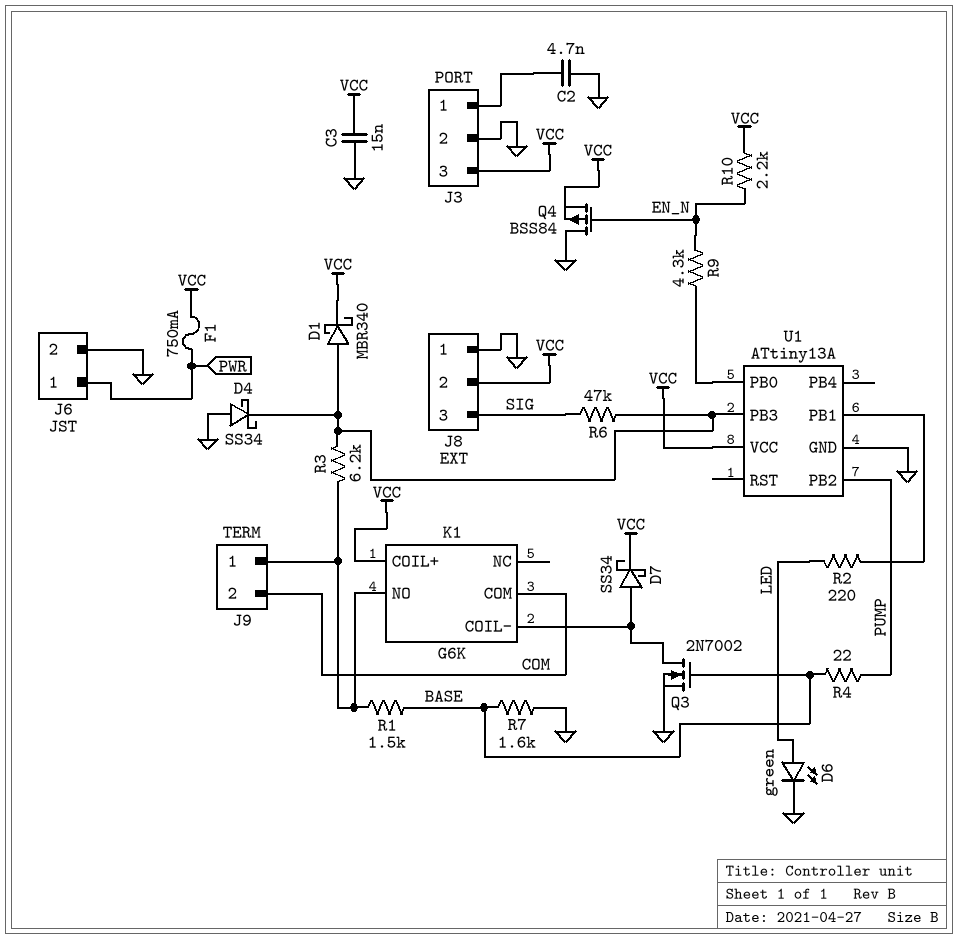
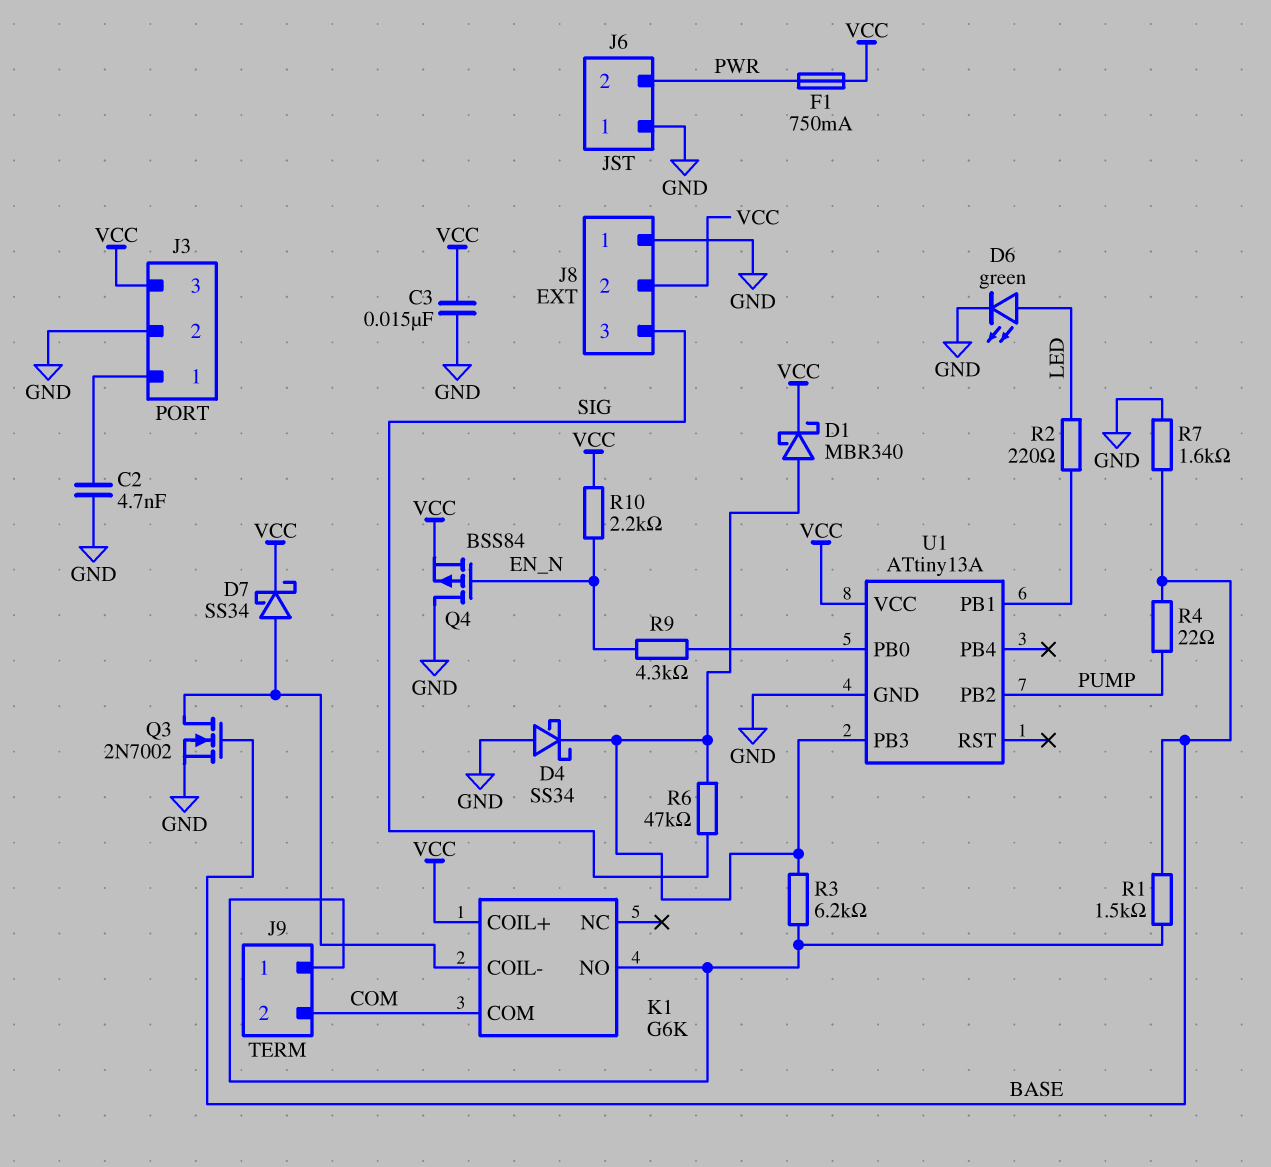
J6 pin 1: PWR -> GND
J6 pin 2: GND -> PWR

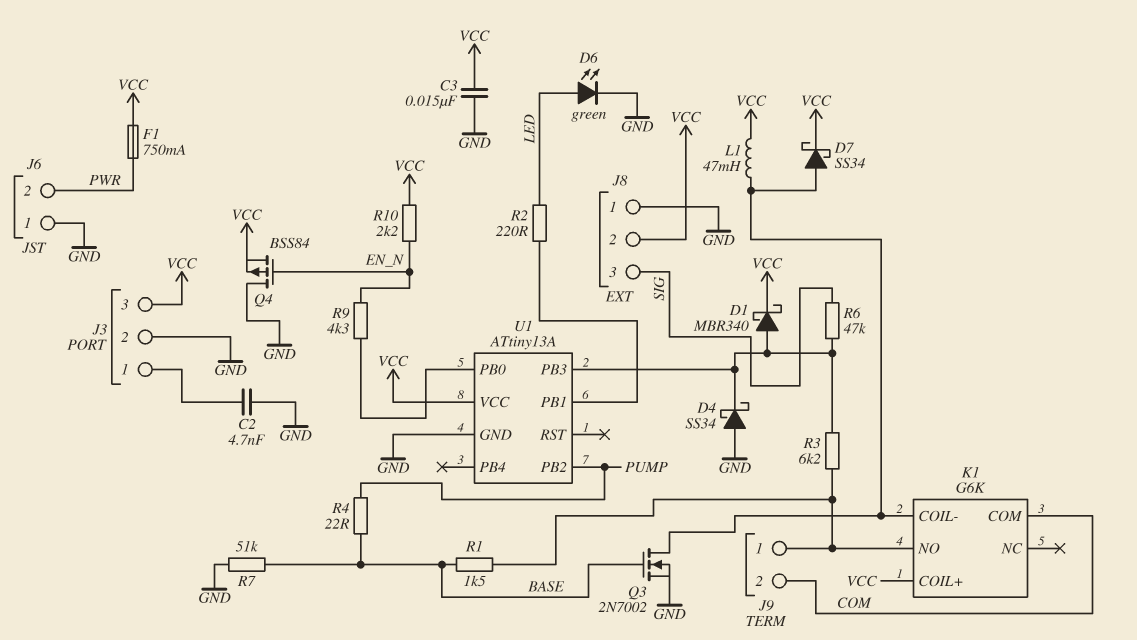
L1: none -> 47mH (K1/COIL-, VCC)
R7: 1.6k (BASE, GND) -> 51k (BASE, GND)

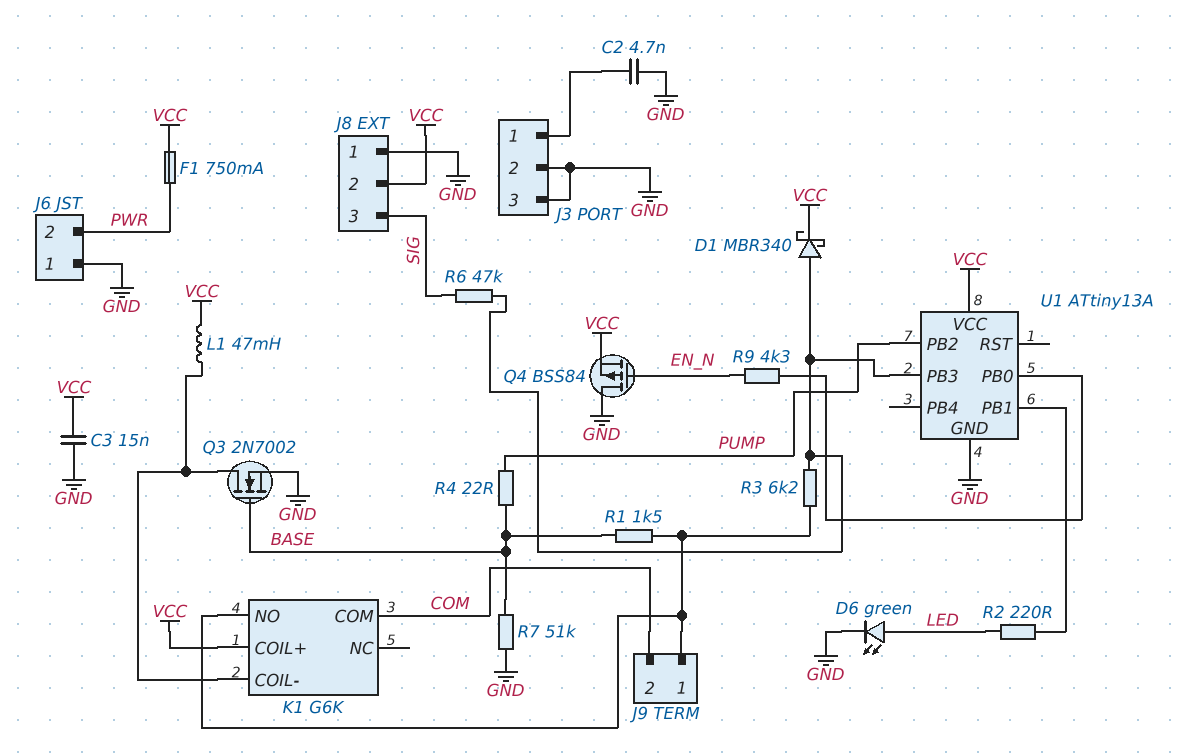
D4: schottky SS34 (A GND, K U1/PB3) -> none
D7: schottky SS34 (A K1/COIL-, K VCC) -> none
J3 pin 3: VCC -> GND
R10: 2.2k (EN_N, VCC) -> none

